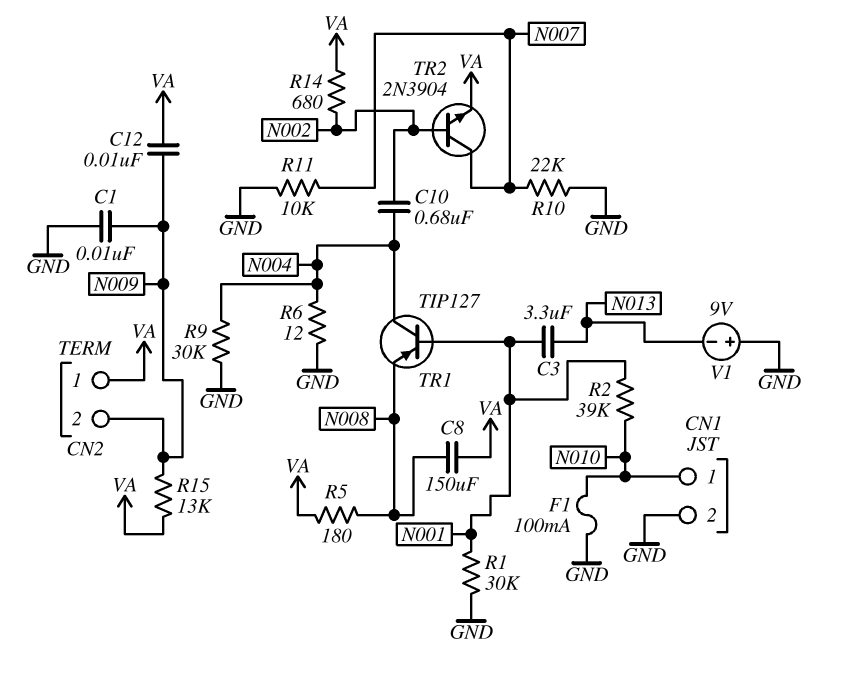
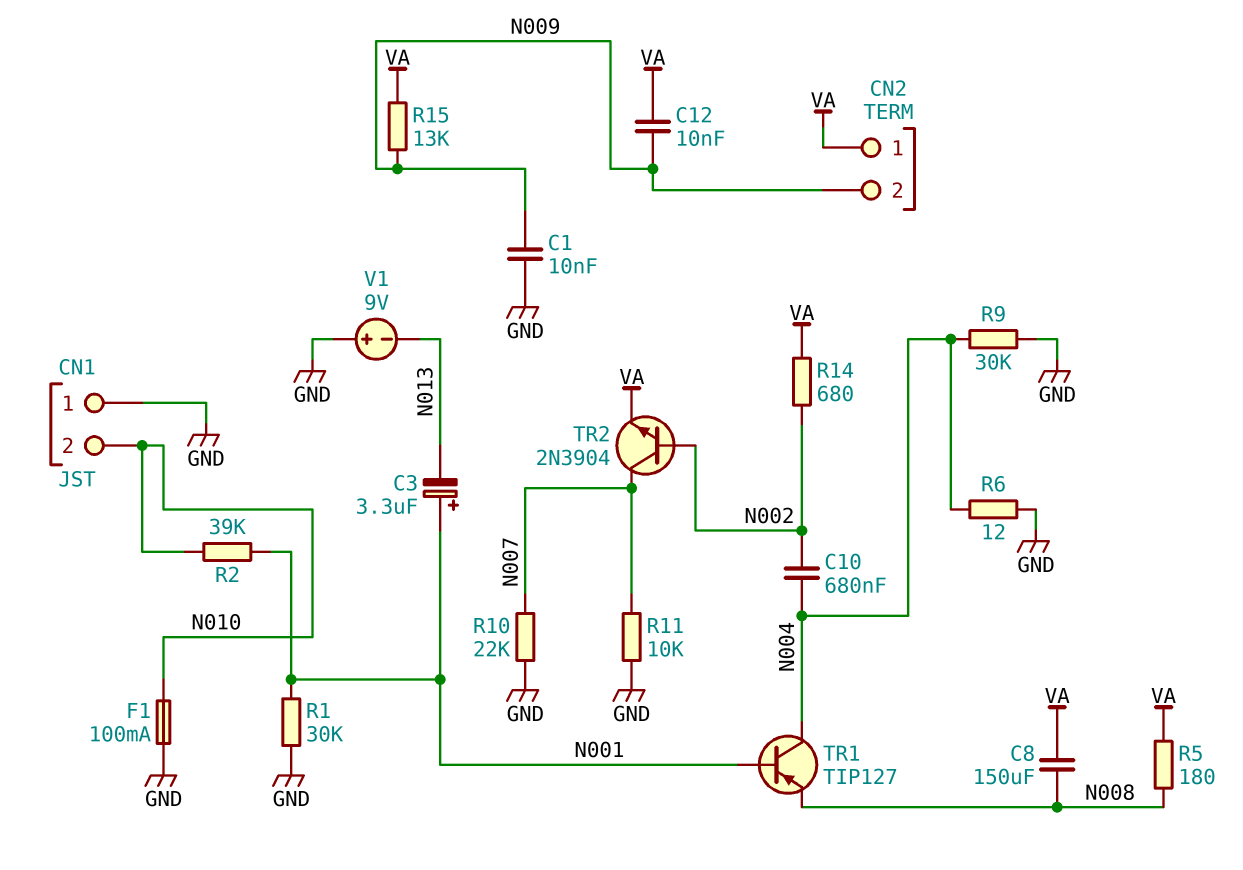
C3: 3.3uF (N001, N013) -> 3.3uF (plus N001, minus N013)
CN1 pin 1: N010 -> GND
CN1 pin 2: GND -> N010

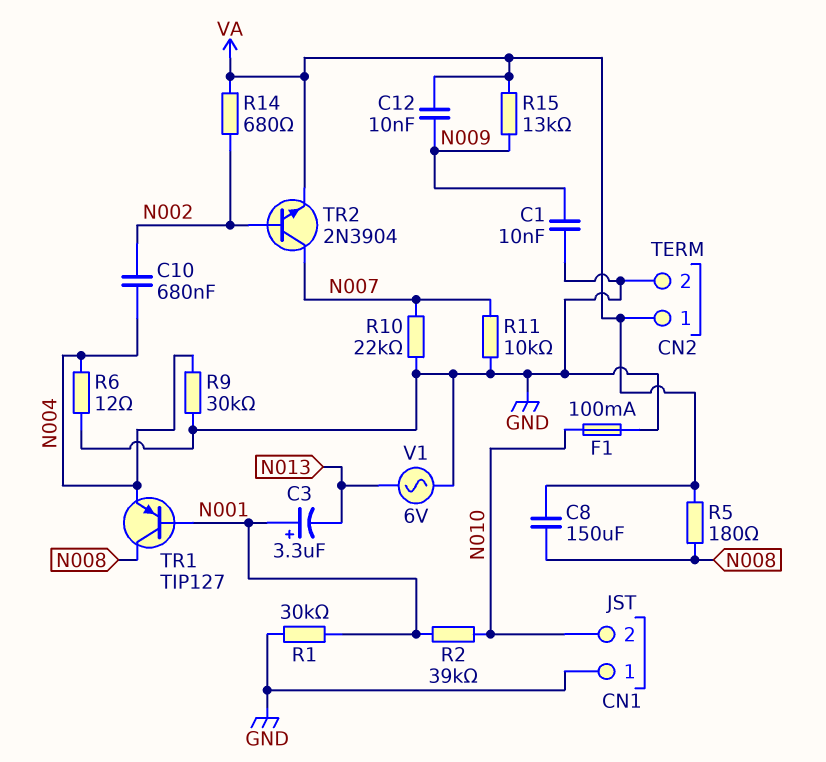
CN2 pin 2: N009 -> GND
TR1: PNP TIP127 (B N001, C N004, E N008) -> PNP TIP127 (B N001, C N008, E N004)
V1: 9V (plus GND, minus N013) -> AC 6V (GND, N013)

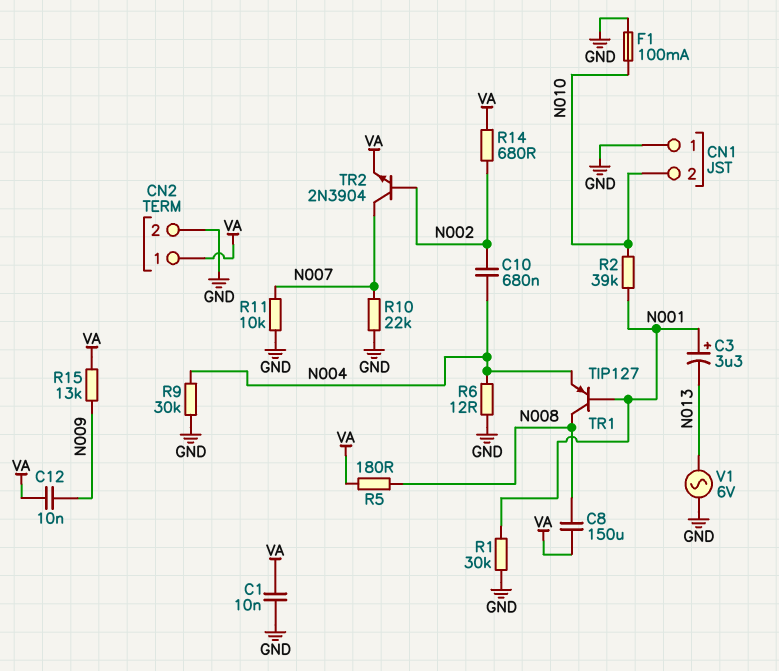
C1: 10nF (GND, N009) -> 10nF (GND, VA)

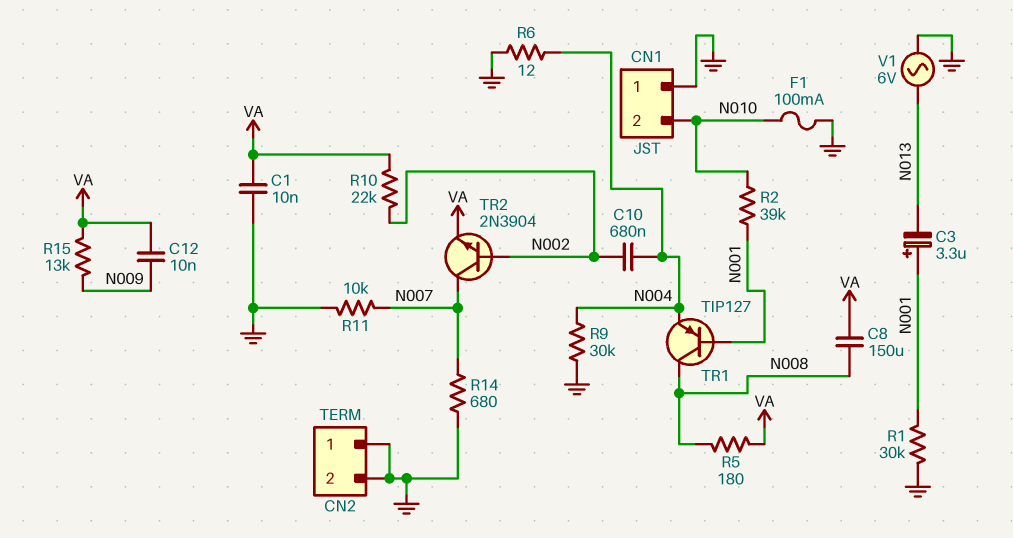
CN2 pin 1: VA -> GND
R10: 22k (GND, N007) -> 22k (N002, VA)
R14: 680 (N002, VA) -> 680 (GND, N007)

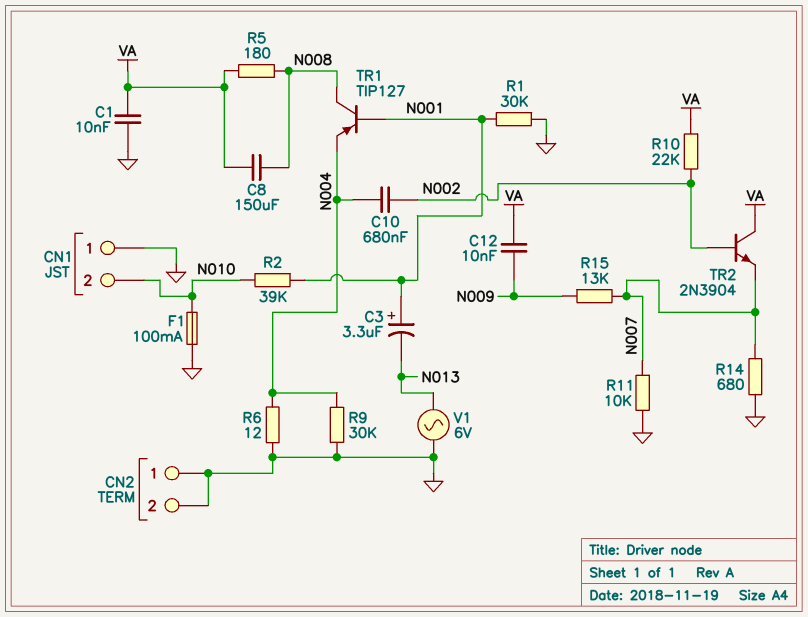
R15: 13k (N009, VA) -> 13k (N007, N009)
TR2: NPN 2N3904 (B N002, C N007, E VA) -> NPN 2N3904 (B N002, C VA, E N007)

